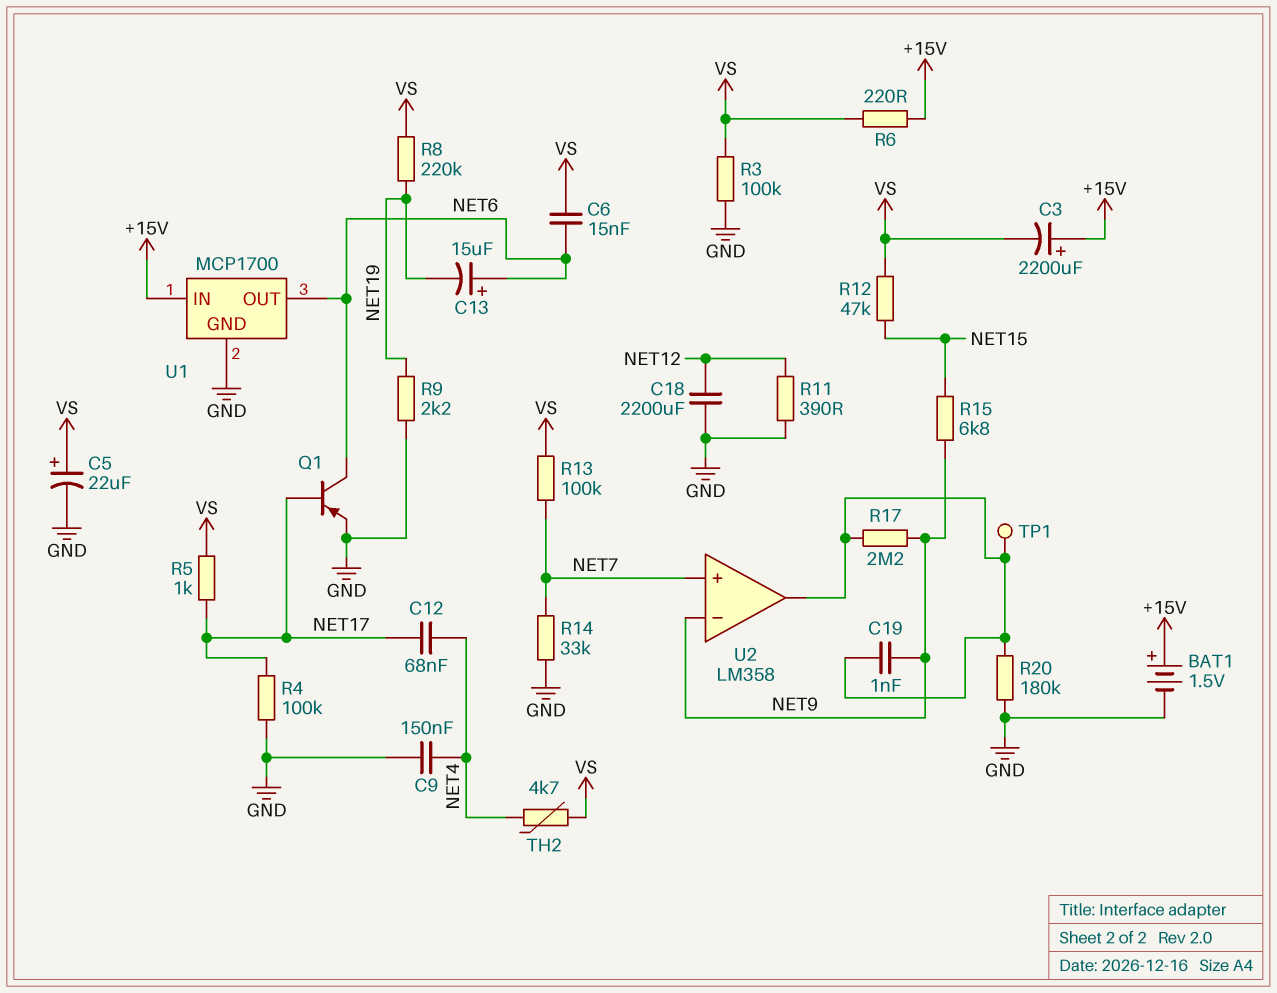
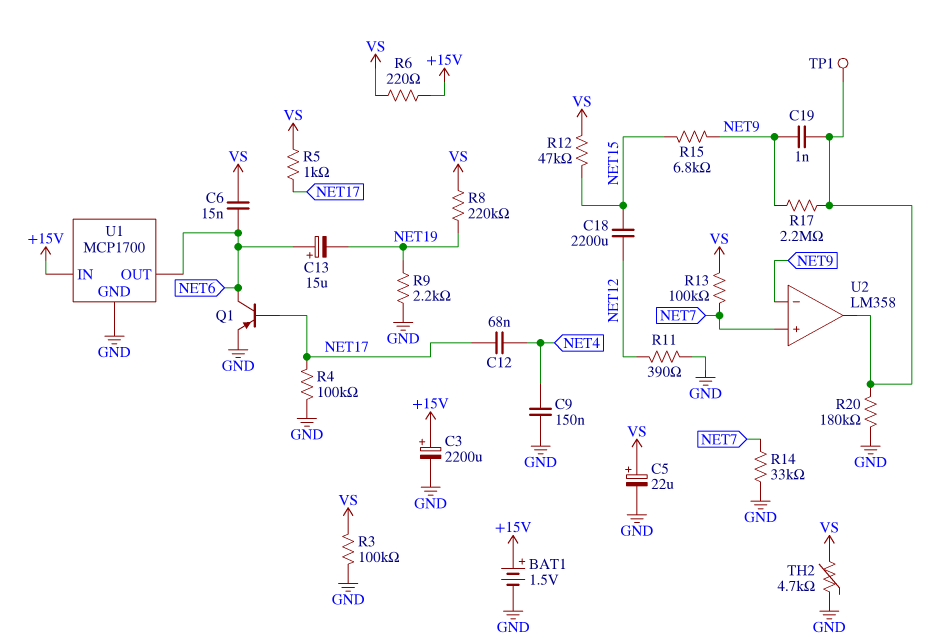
C3: 2200uF (plus +15V, minus VS) -> 2200uF (plus +15V, minus GND)
C18: 2200uF (GND, NET12) -> 2200uF (NET12, NET15)
TH2: 4.7k (NET4, VS) -> 4.7k (GND, VS)

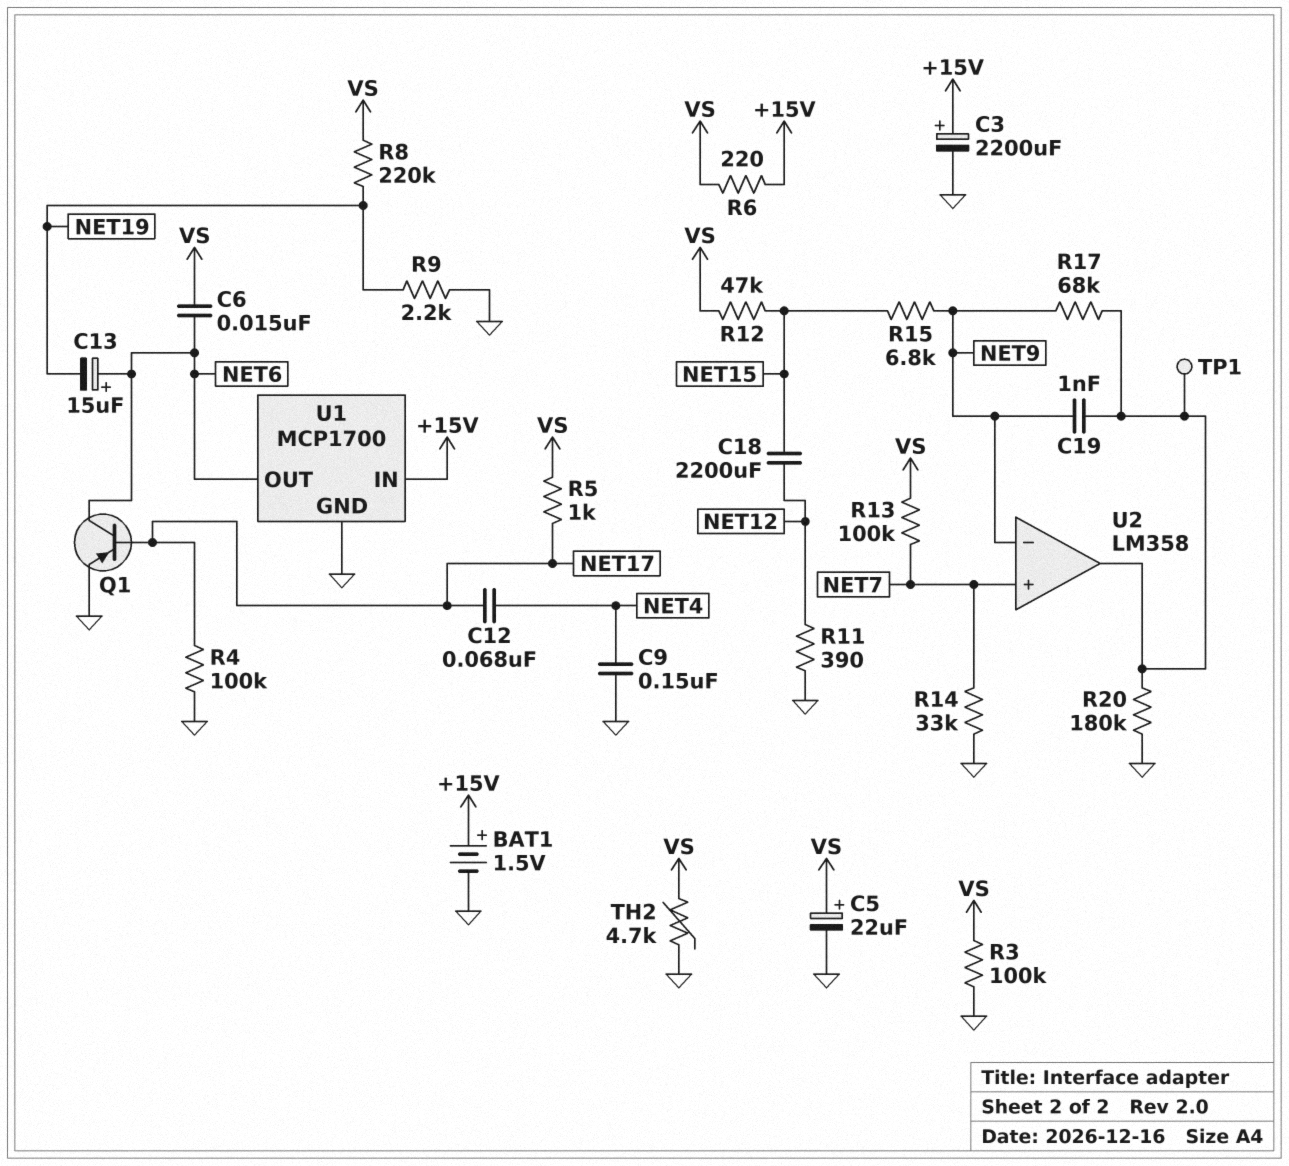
R17: 2.2M (NET9, U2/out) -> 68k (NET9, U2/out)

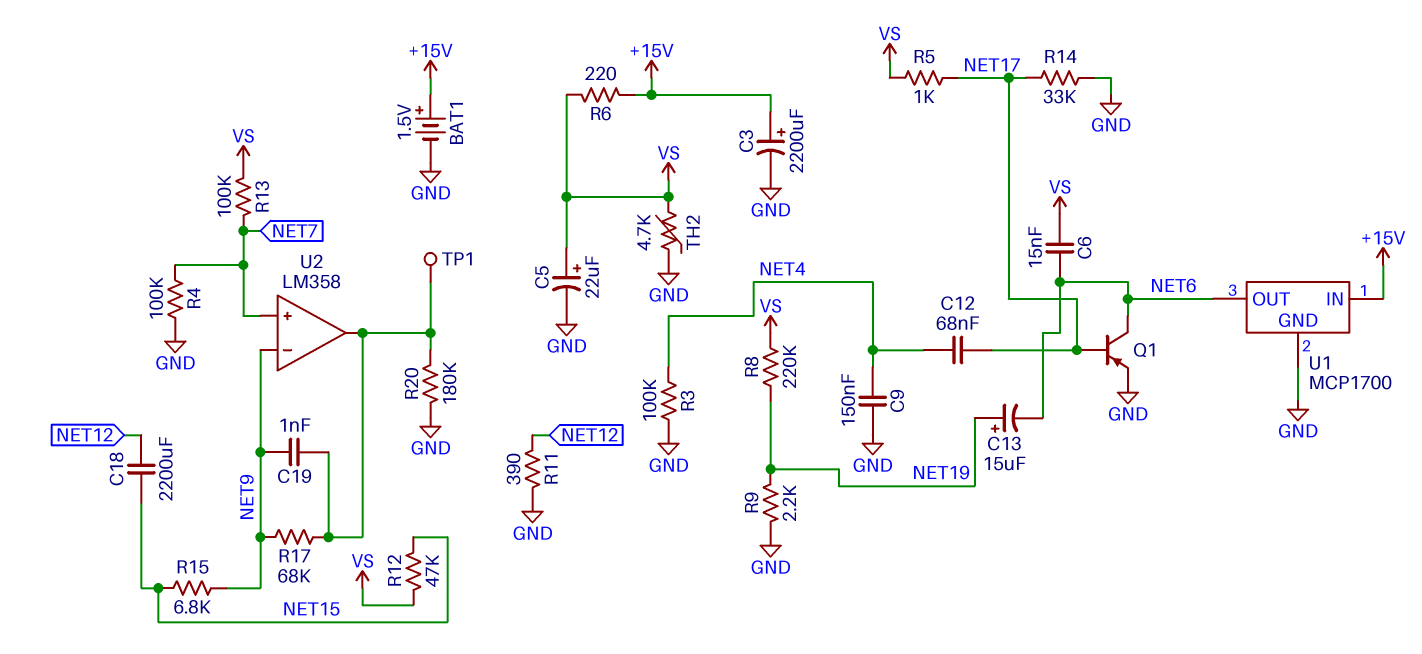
C13: 15uF (plus NET6, minus NET19) -> 15uF (plus NET19, minus NET6)
R3: 100k (GND, VS) -> 100k (GND, NET4)
R4: 100k (GND, NET17) -> 100k (GND, NET7)
R14: 33k (GND, NET7) -> 33k (GND, NET17)

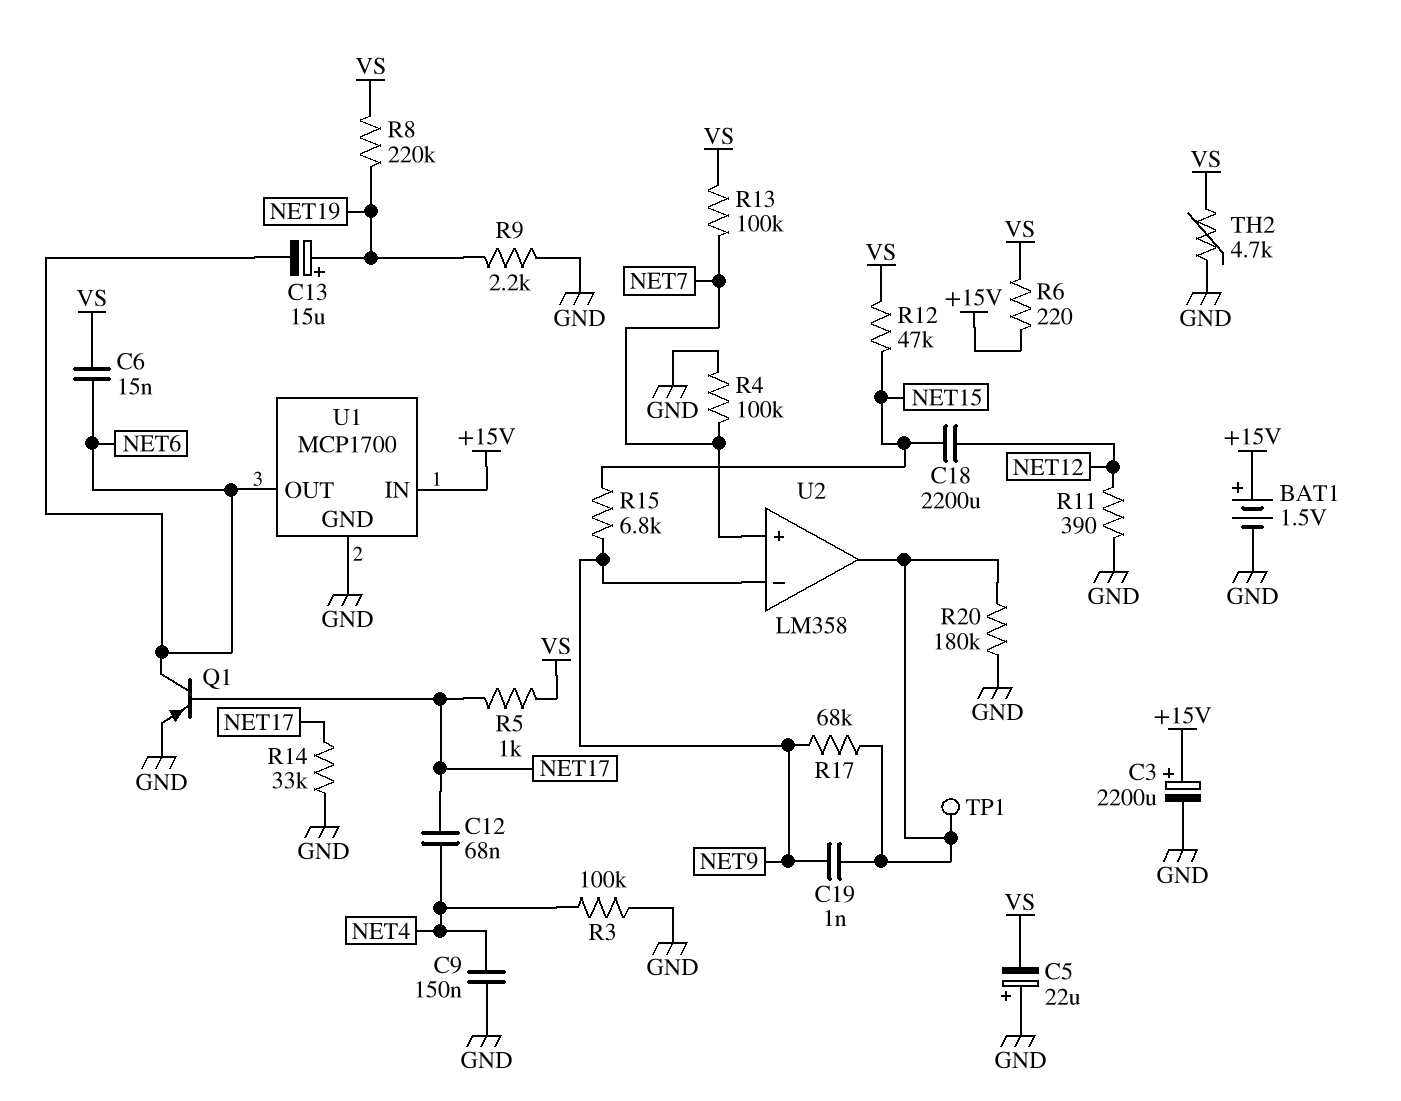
C5: 22uF (plus VS, minus GND) -> 22uF (plus GND, minus VS)

